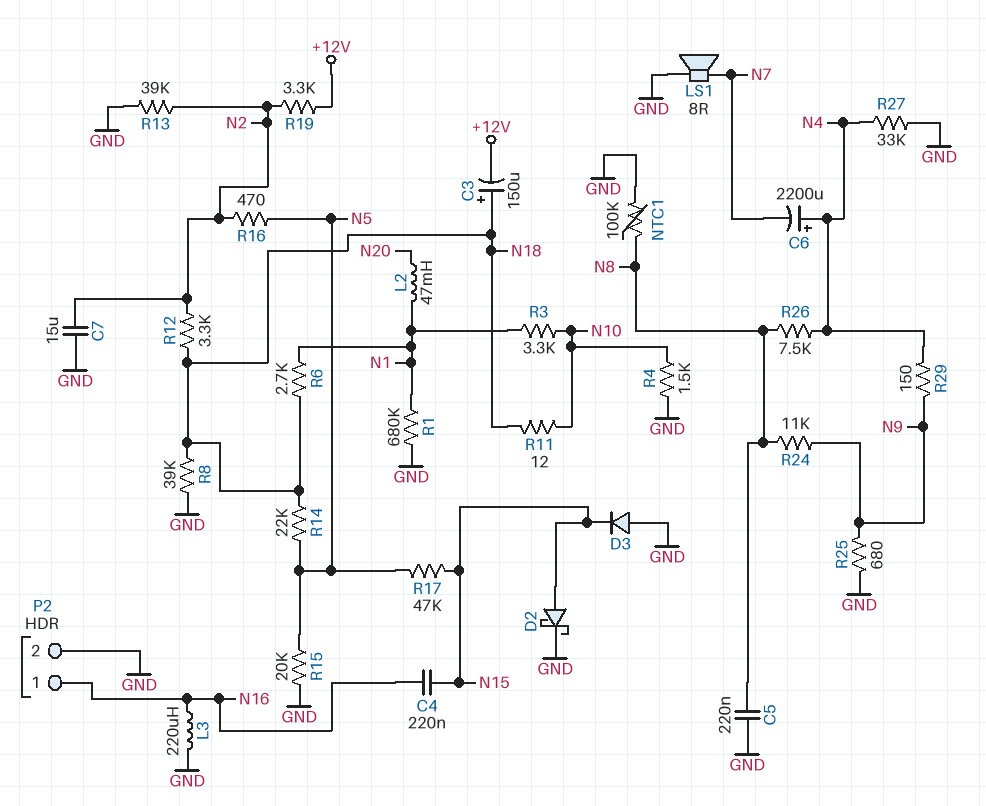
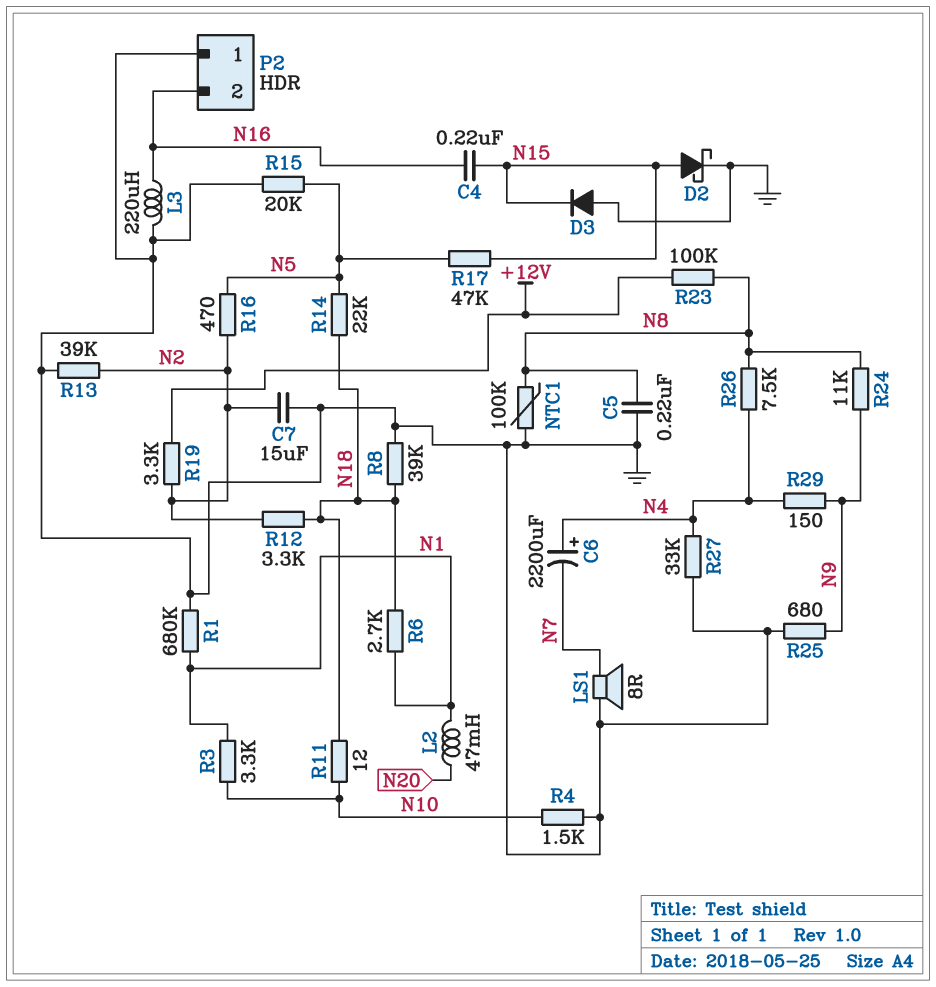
C3: 150uF (plus N18, minus +12V) -> none
P2 pin 1: N16 -> GND
P2 pin 2: GND -> N16
R23: none -> 100k (+12V, N8)

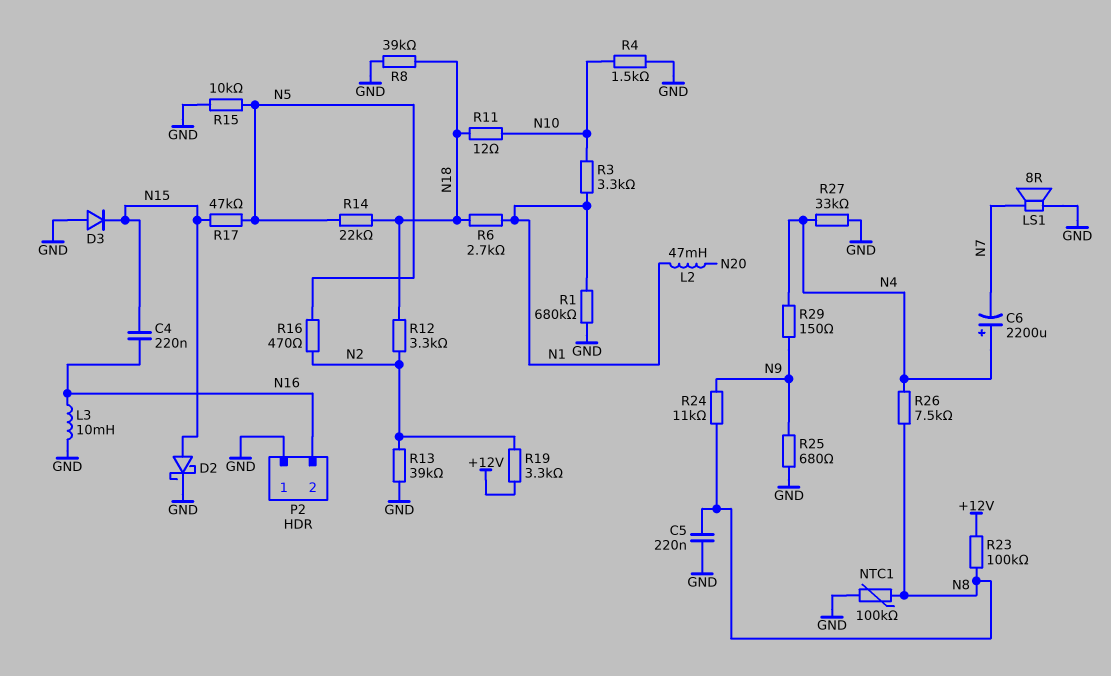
C7: 15uF (GND, N2) -> none
L3: 220uH (GND, N16) -> 10mH (GND, N16)
R15: 20k (GND, N5) -> 10k (GND, N5)

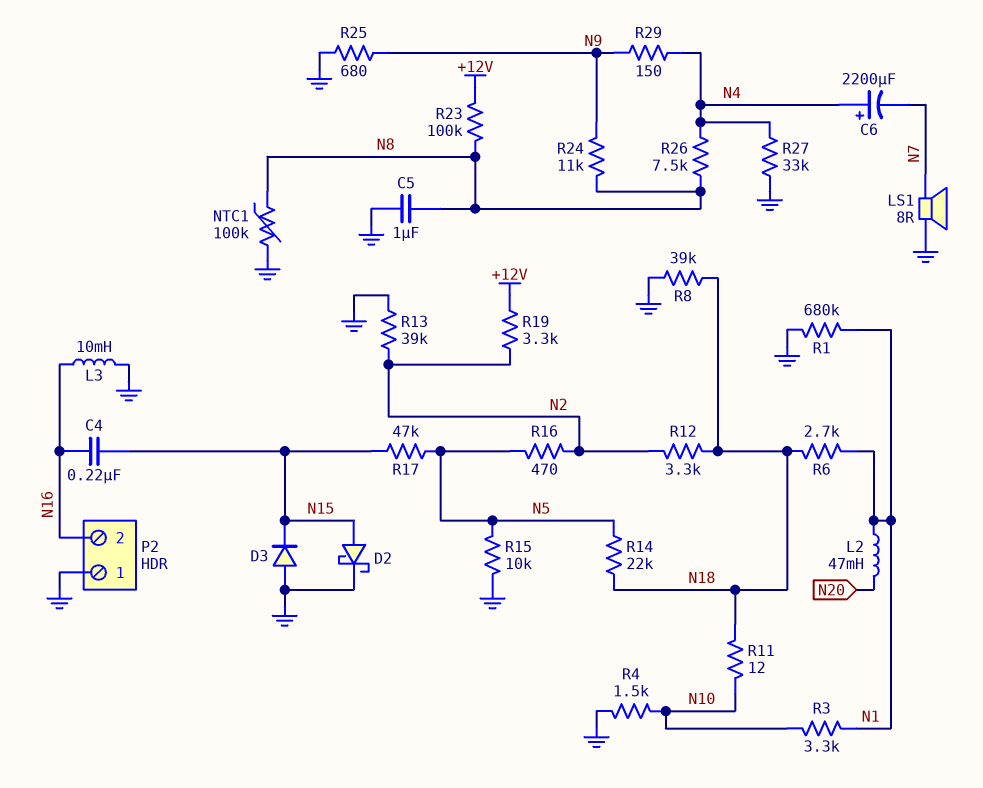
C5: 220nF (GND, N8) -> 1uF (GND, N8)

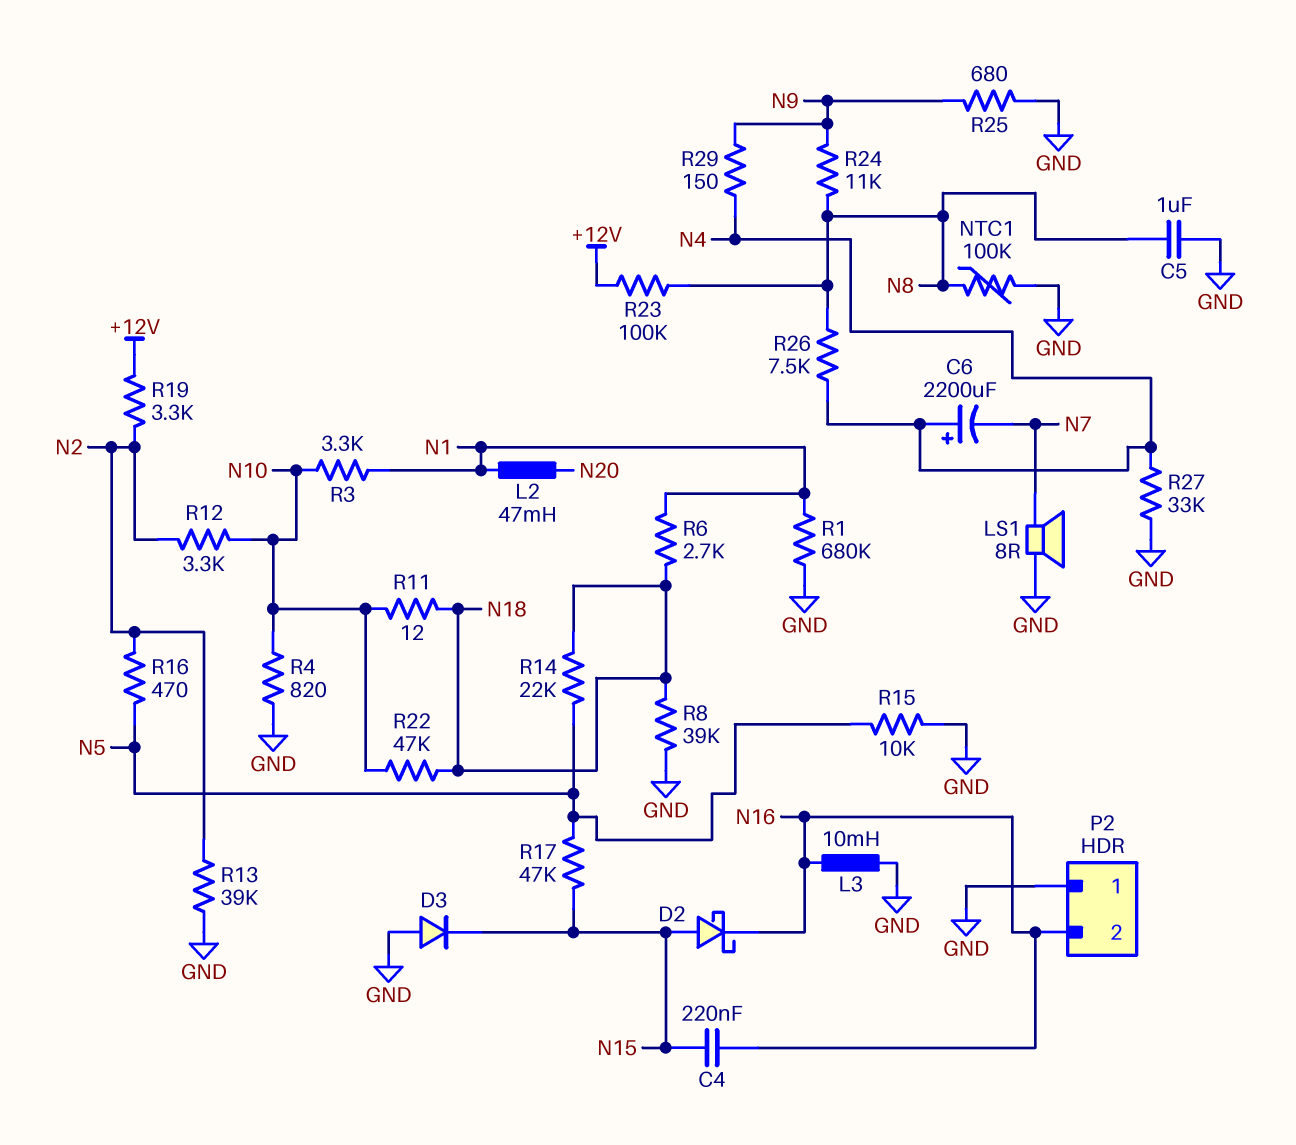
D2: schottky (A N15, K GND) -> schottky (A N15, K N16)
R4: 1.5k (GND, N10) -> 820 (GND, N10)
R12: 3.3k (N2, N18) -> 3.3k (N2, N10)
R22: none -> 47k (N10, N18)

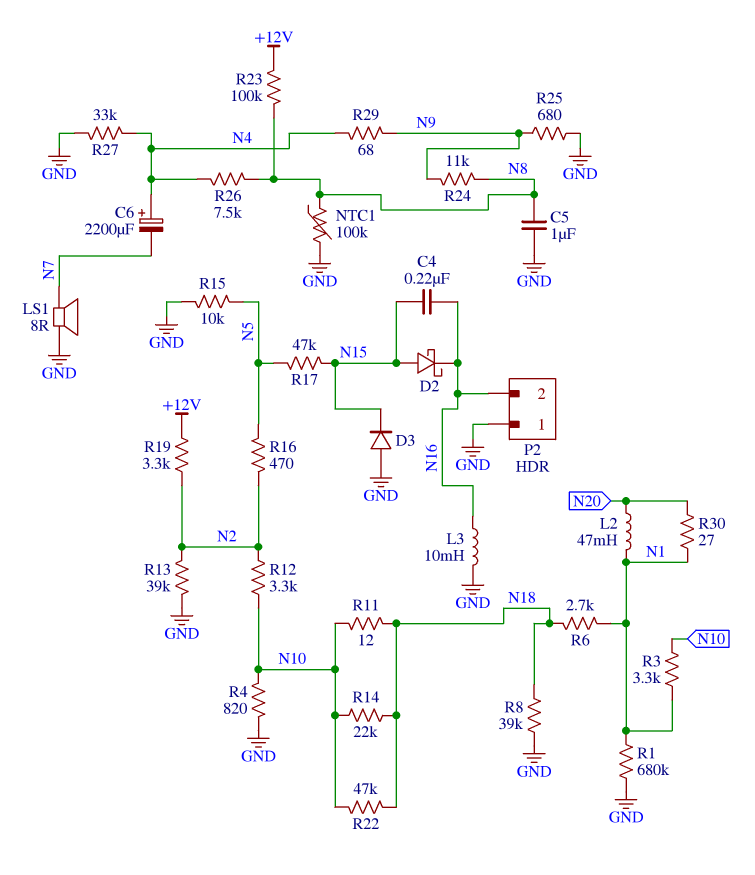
R14: 22k (N5, N18) -> 22k (N10, N18)
R29: 150 (N4, N9) -> 68 (N4, N9)
R30: none -> 27 (N1, N20)

